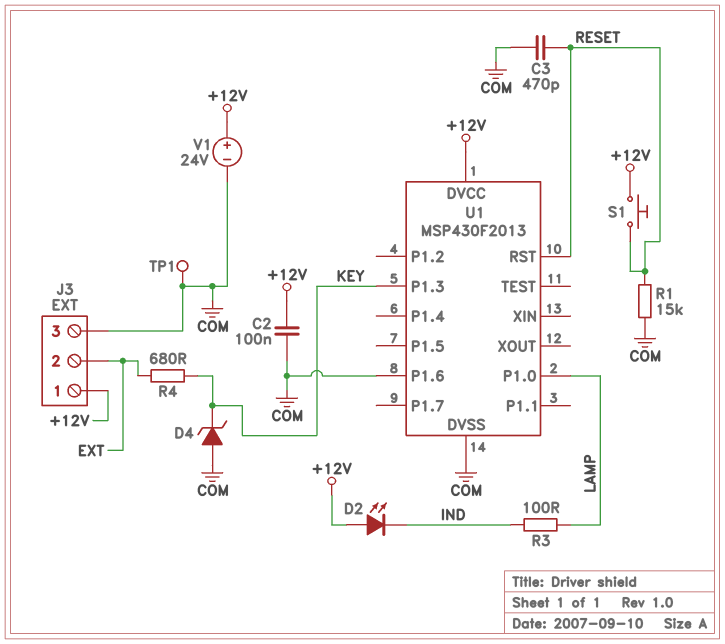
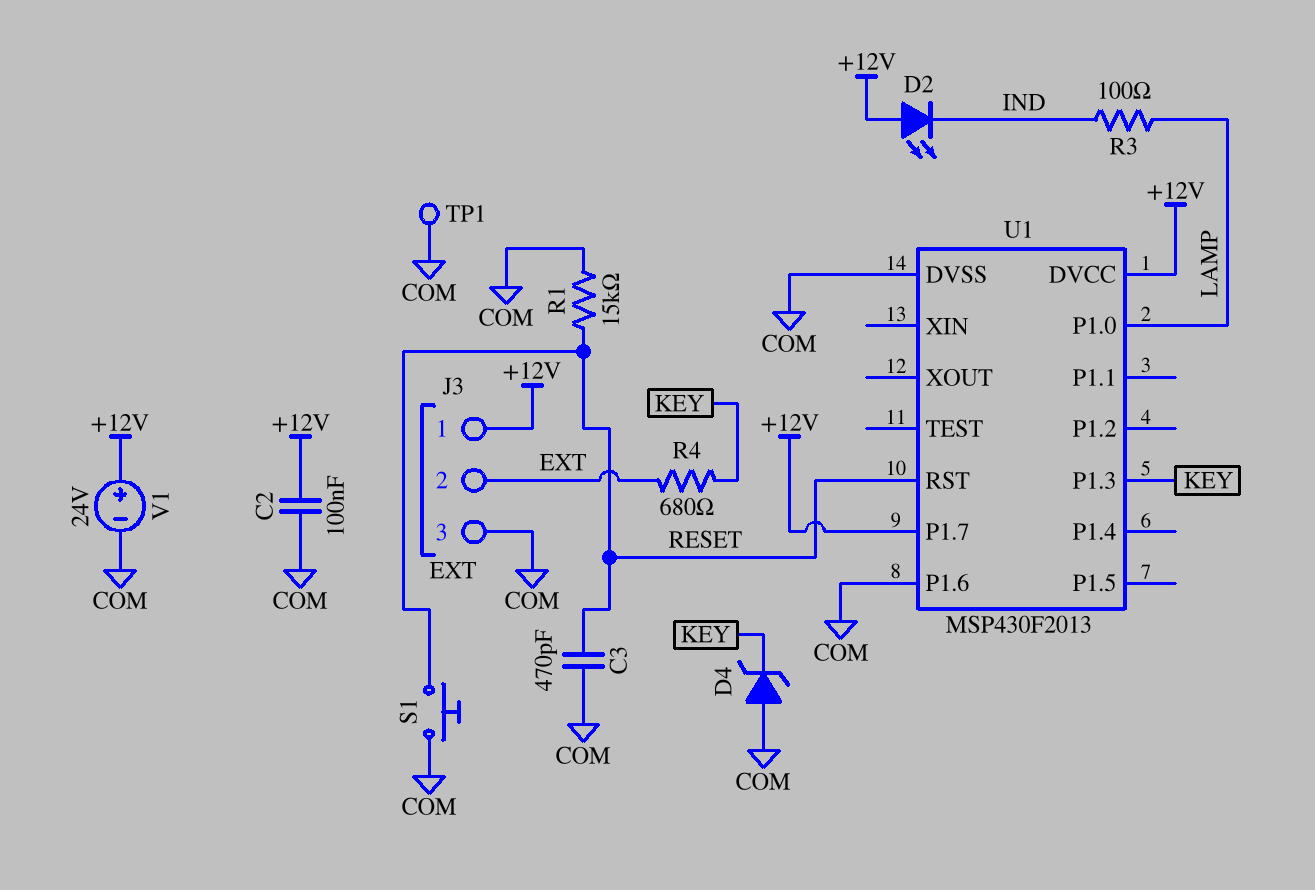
S1: button (+12V, RESET) -> button (COM, RESET)
U1 pin P1.7: none -> +12V

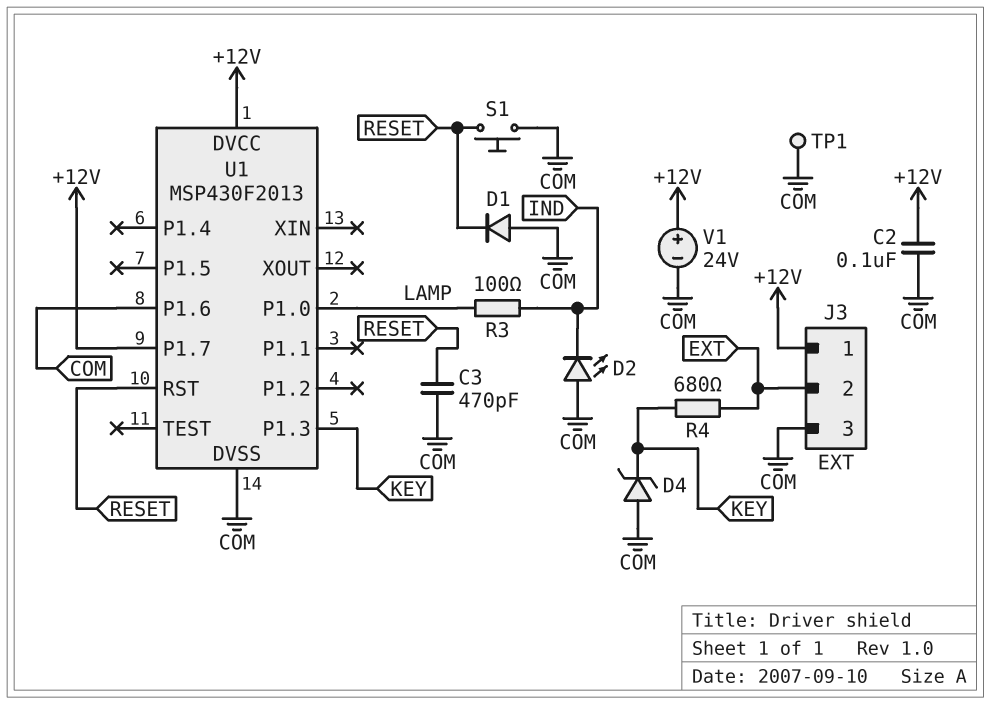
D1: none -> diode (A COM, K RESET)
D2: LED (A +12V, K IND) -> LED (A COM, K IND)
R1: 15k (COM, RESET) -> none

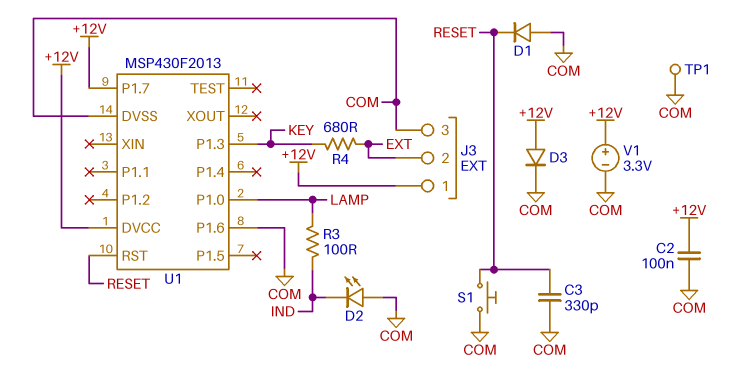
C3: 470pF (COM, RESET) -> 330pF (COM, RESET)
D3: none -> diode (A +12V, K COM)
D4: zener (A COM, K KEY) -> none
V1: 24V (plus +12V, minus COM) -> 3.3V (plus +12V, minus COM)

